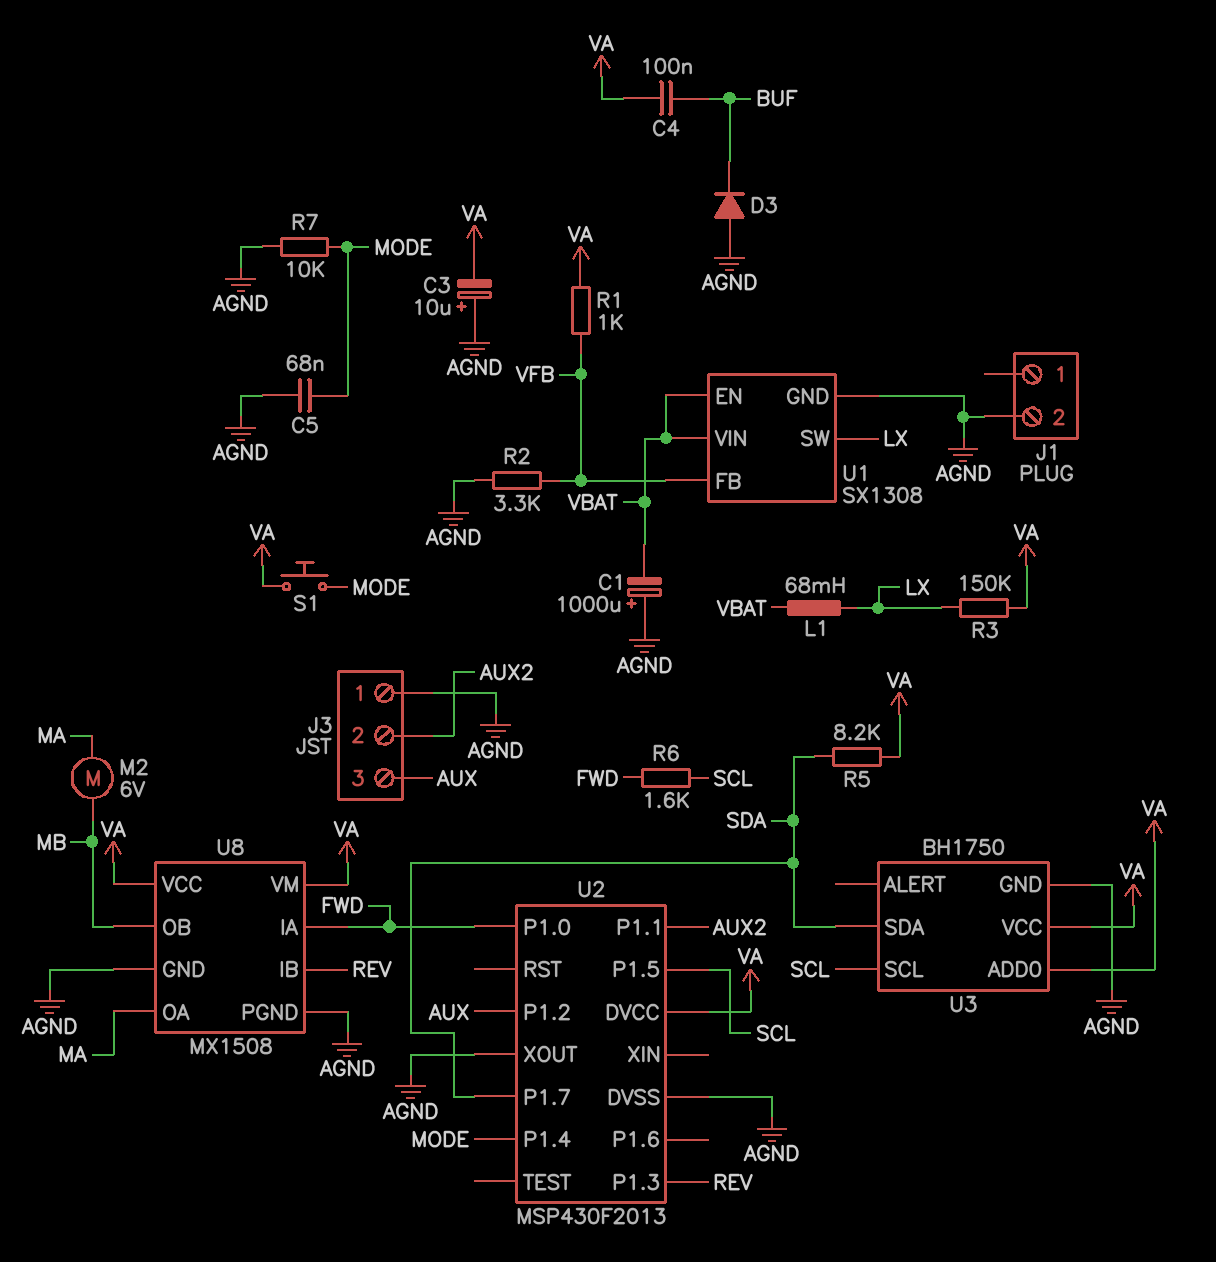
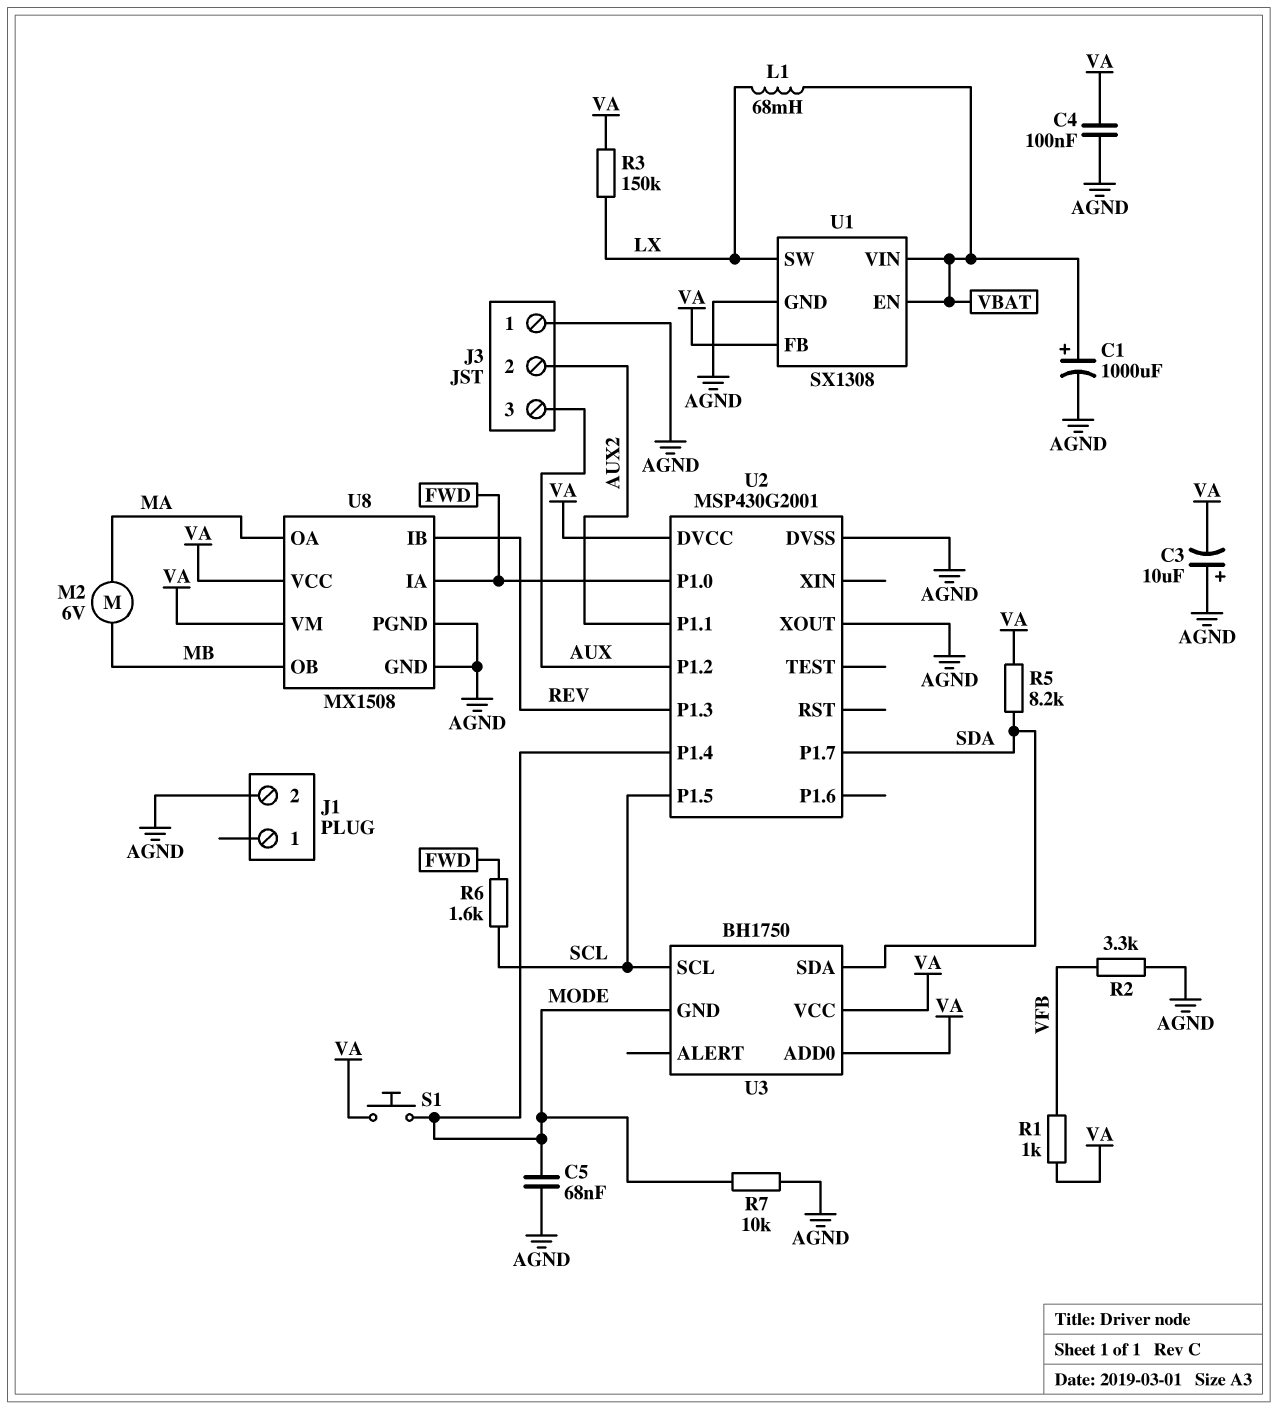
C1: 1000uF (plus AGND, minus VBAT) -> 1000uF (plus VBAT, minus AGND)
C4: 100nF (BUF, VA) -> 100nF (AGND, VA)
D3: diode (A AGND, K BUF) -> none
U1 pin FB: VFB -> VA
U2: MSP430F2013 -> MSP430G2001
U3 pin GND: AGND -> MODE

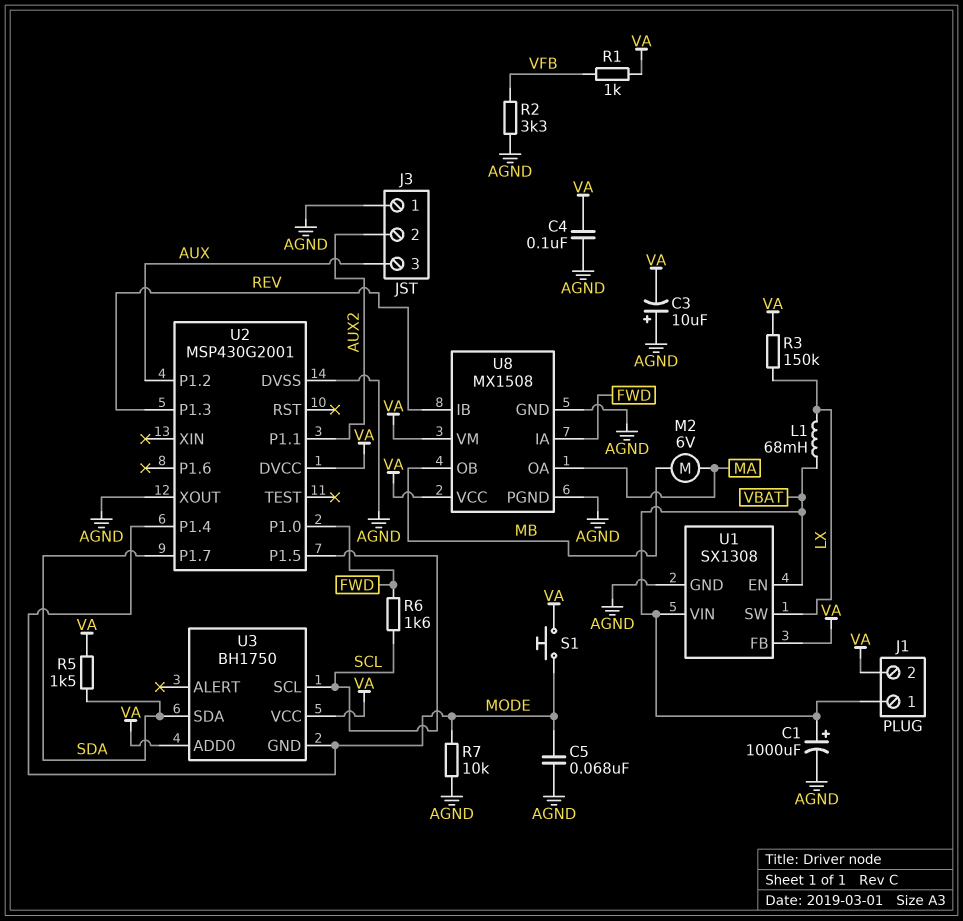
J1 pin 1: none -> VBAT
J1 pin 2: AGND -> VA
R5: 8.2k (SDA, VA) -> 1.5k (SDA, VA)

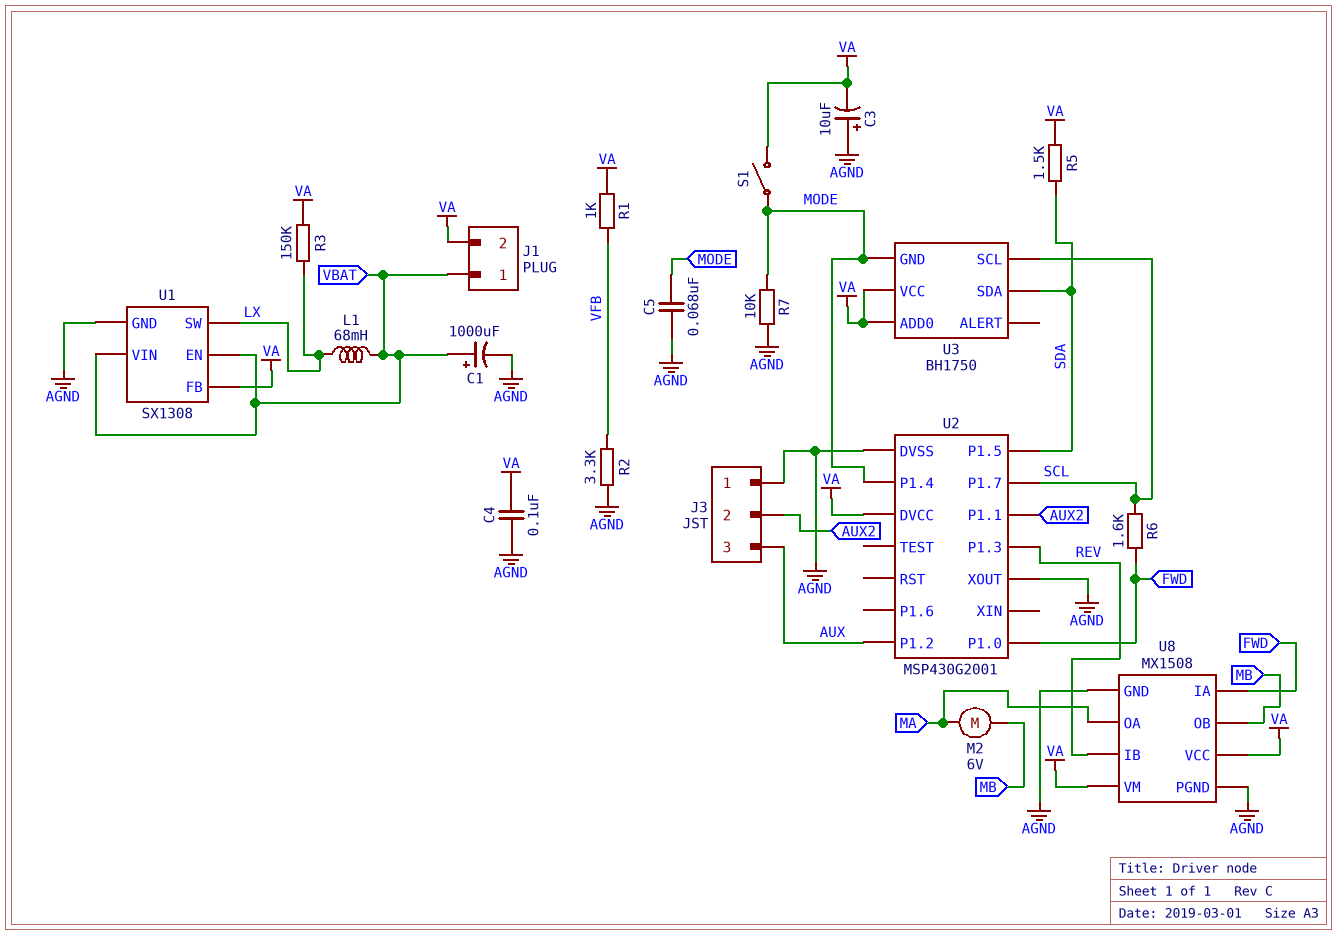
S1: button (MODE, VA) -> switch (MODE, VA)
U2 pin P1.5: SCL -> SDA
U2 pin P1.7: SDA -> SCL

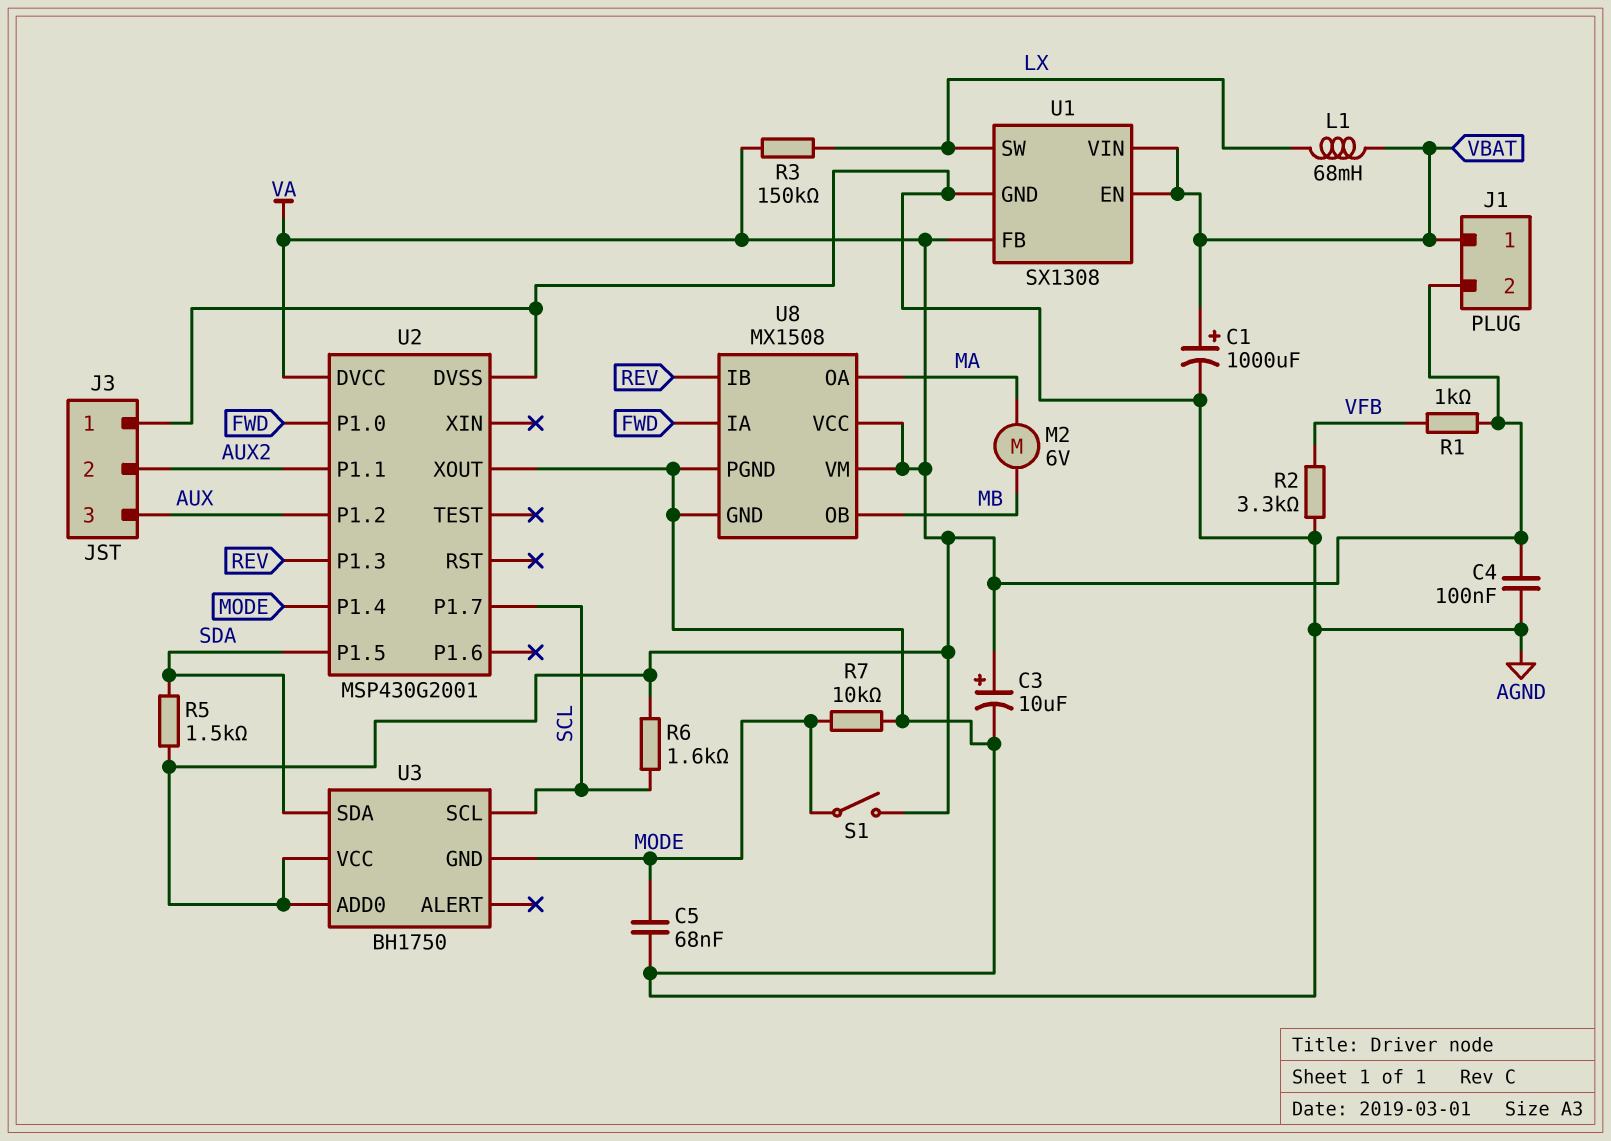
C3: 10uF (plus AGND, minus VA) -> 10uF (plus VA, minus AGND)
R6: 1.6k (FWD, SCL) -> 1.6k (SCL, VA)

